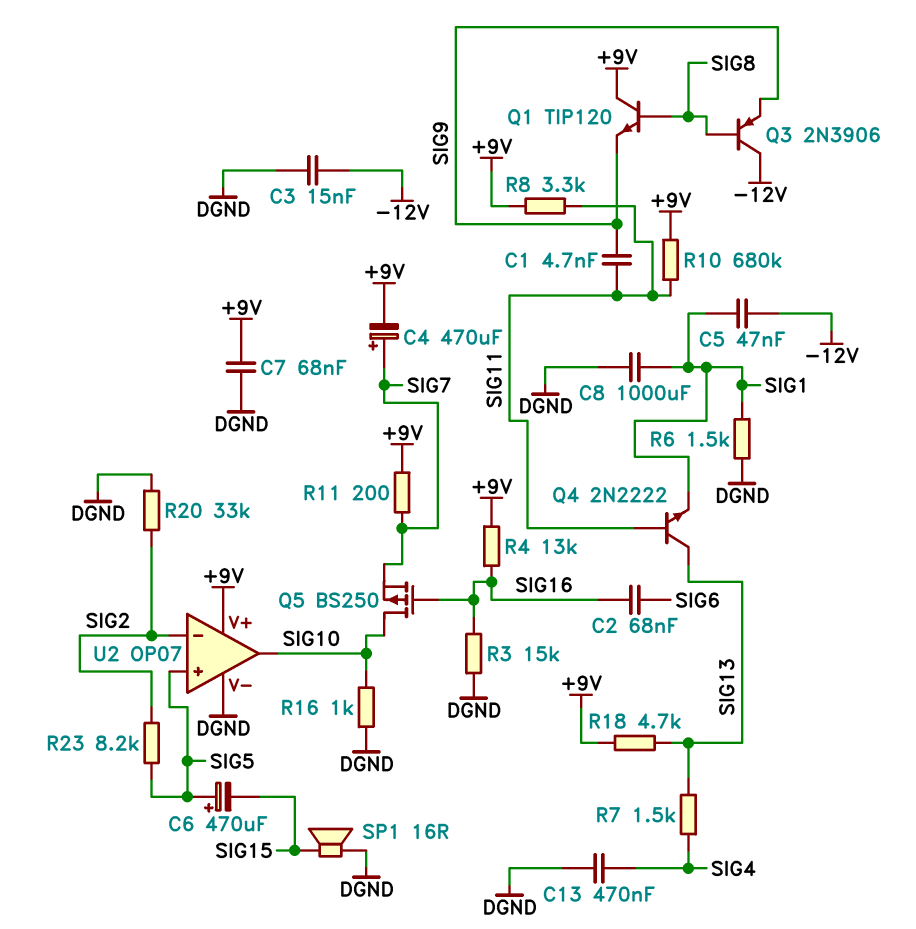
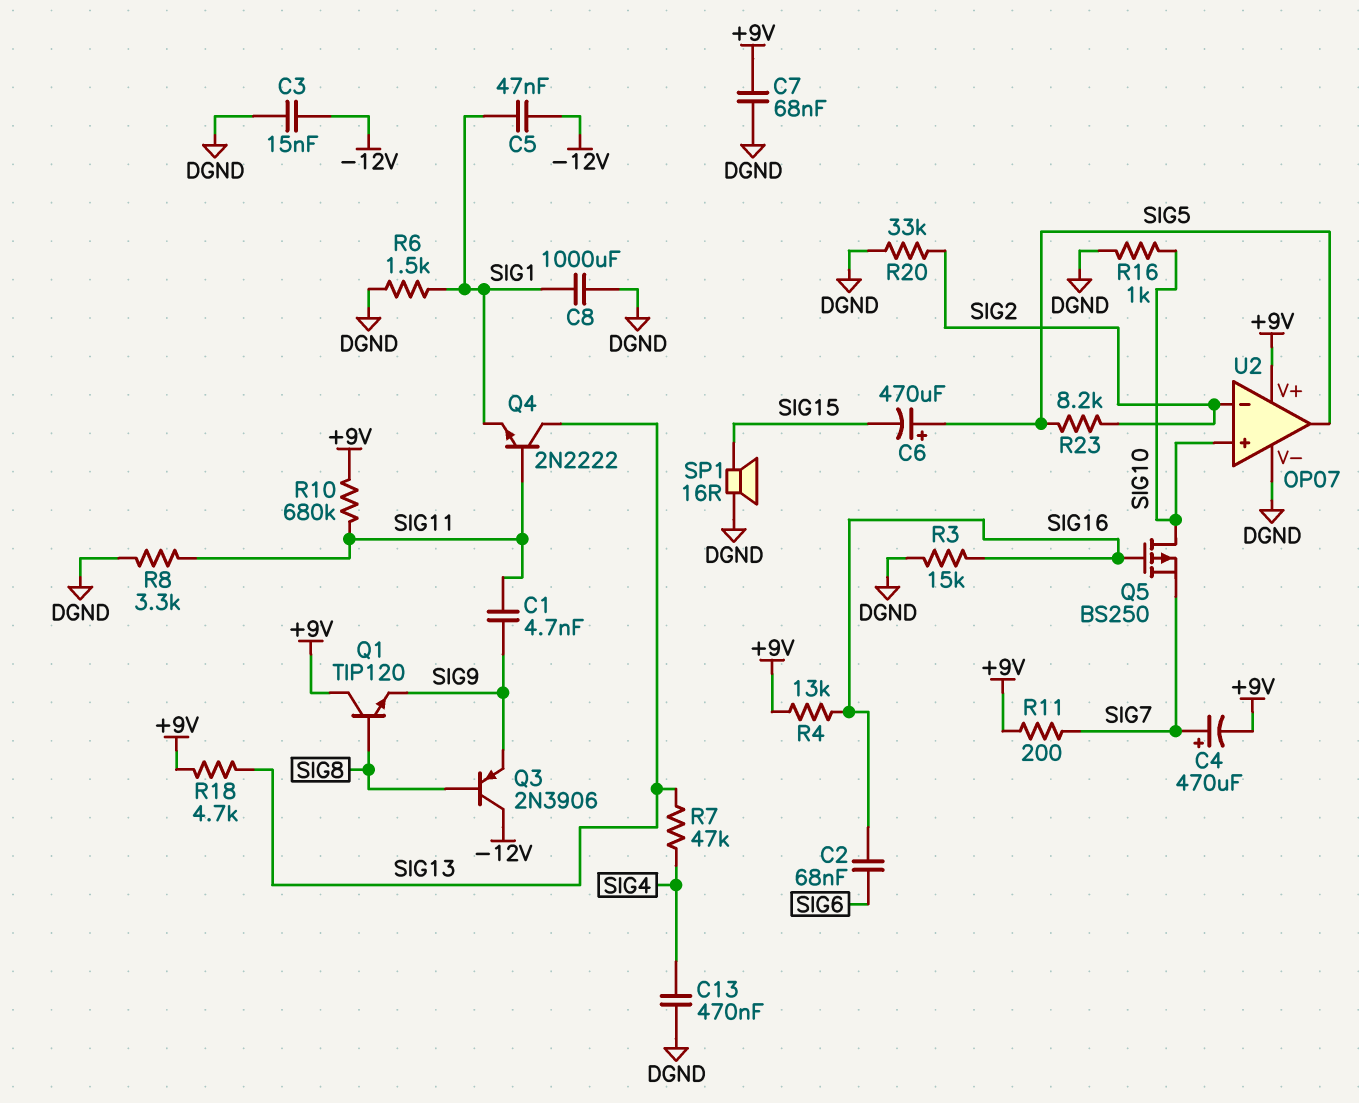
R7: 1.5k (SIG4, SIG13) -> 47k (SIG4, SIG13)
R8: 3.3k (+9V, SIG11) -> 3.3k (DGND, SIG11)
U2 pin in+: SIG5 -> SIG10
U2 pin out: SIG10 -> SIG5

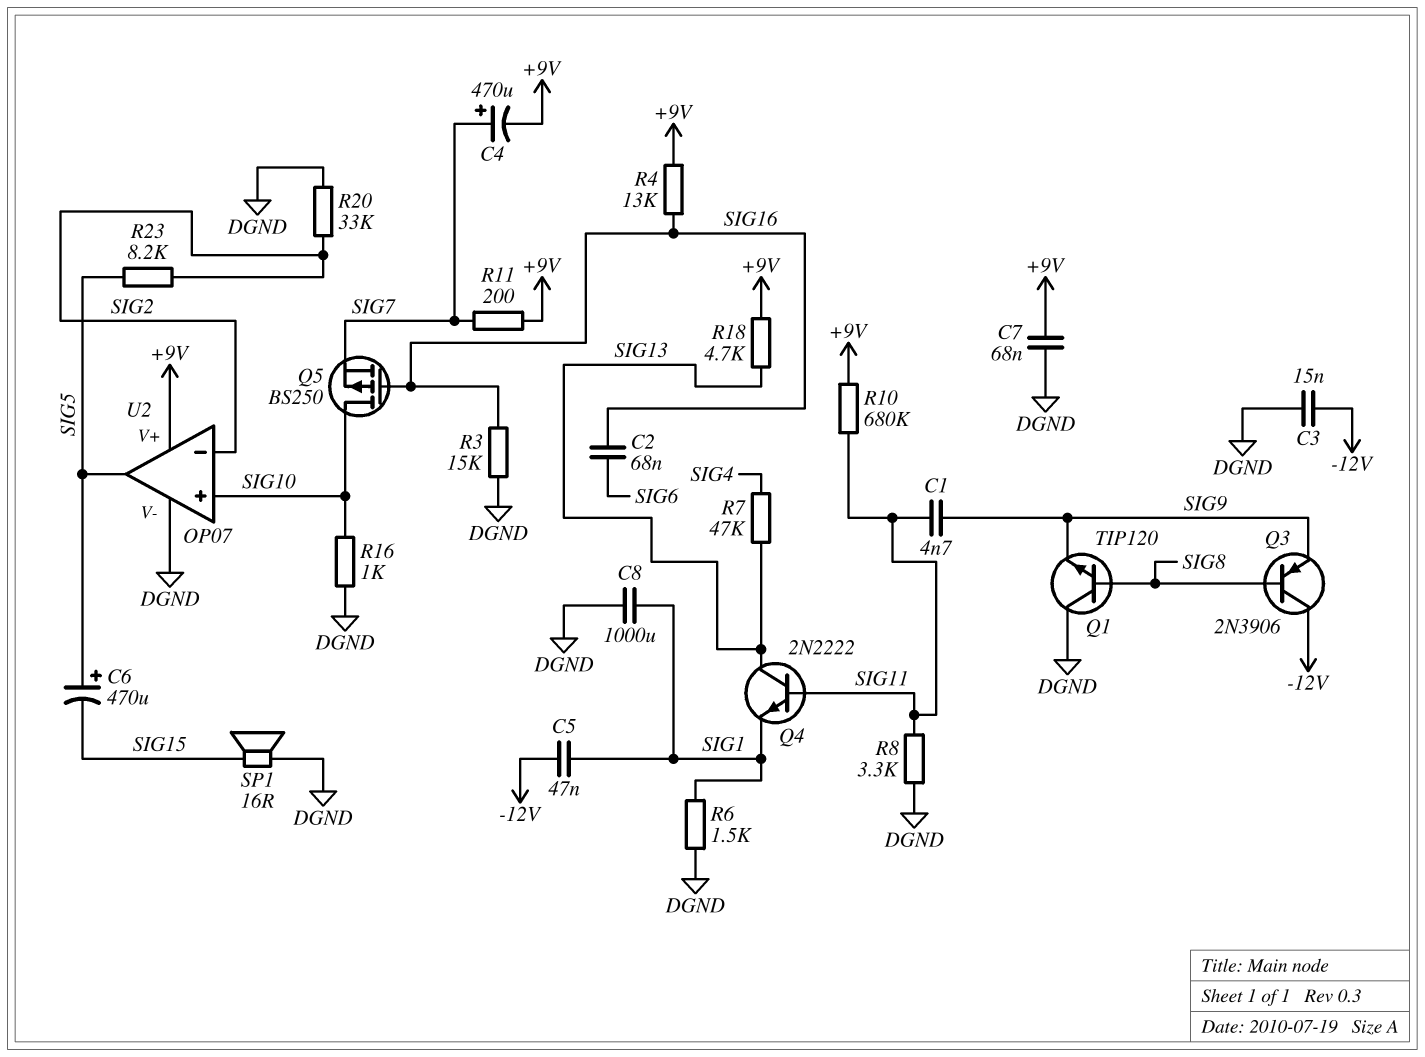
C13: 470nF (DGND, SIG4) -> none
Q1: NPN TIP120 (B SIG8, C +9V, E SIG9) -> NPN TIP120 (B SIG8, C DGND, E SIG9)

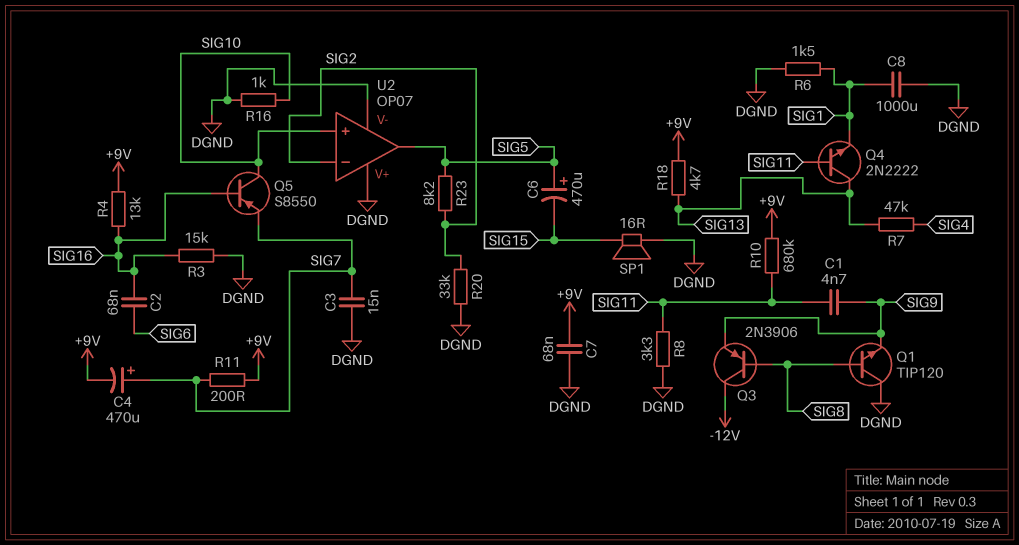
C3: 15nF (-12V, DGND) -> 15nF (DGND, SIG7)
C5: 47nF (-12V, SIG1) -> none
Q5: PMOS BS250 (G SIG16, D SIG10, S SIG7) -> PNP S8550 (B SIG16, C SIG10, E SIG7)
U2 pin V+: +9V -> DGND

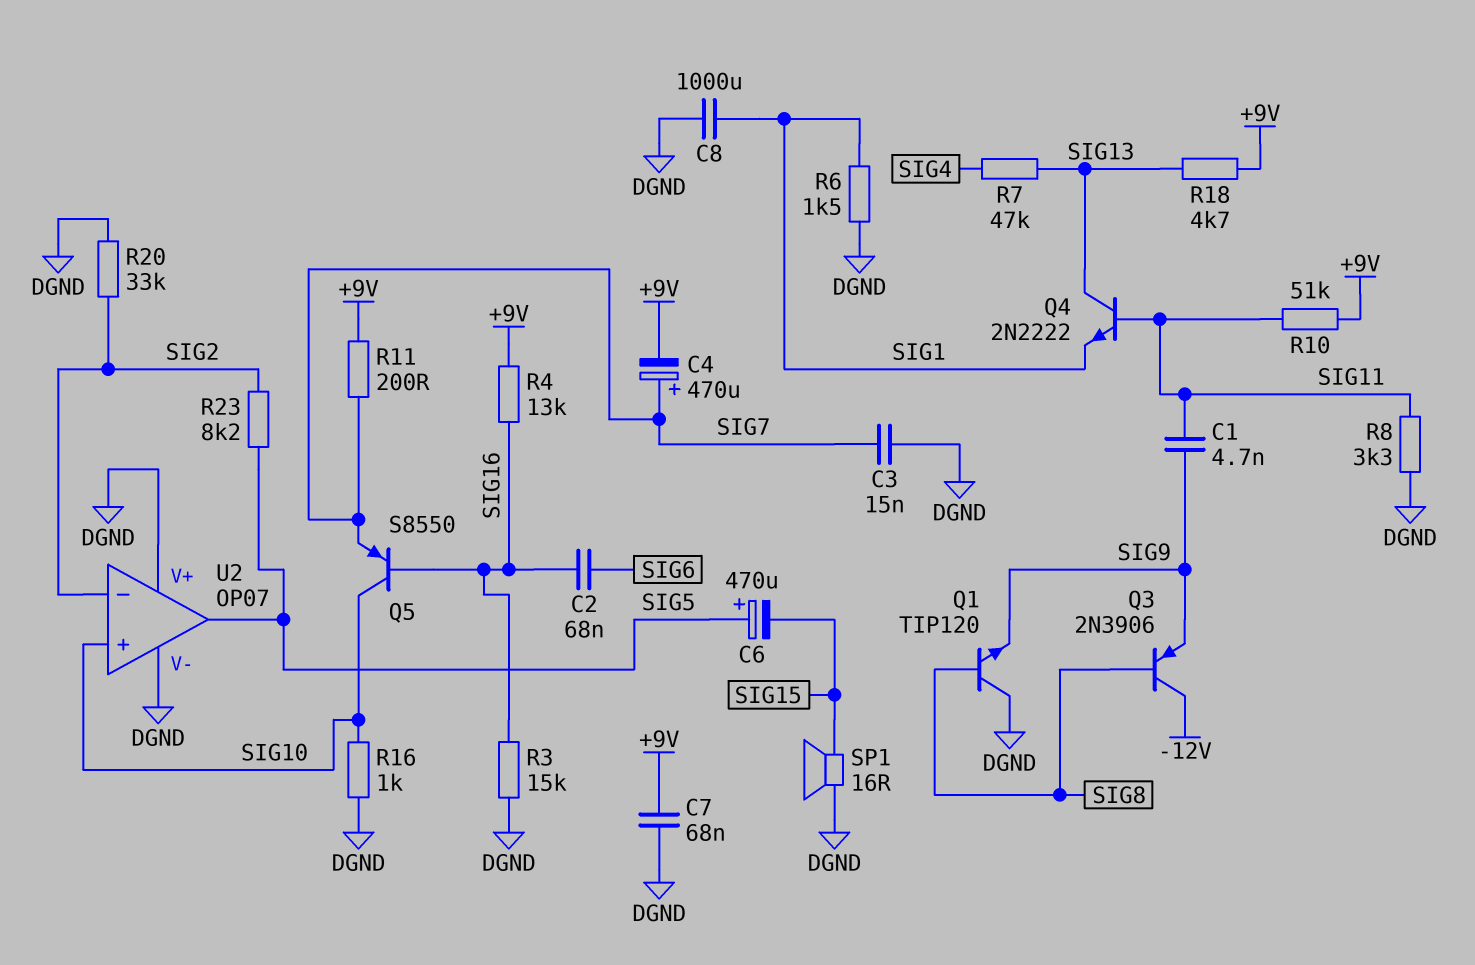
R10: 680k (+9V, SIG11) -> 51k (+9V, SIG11)

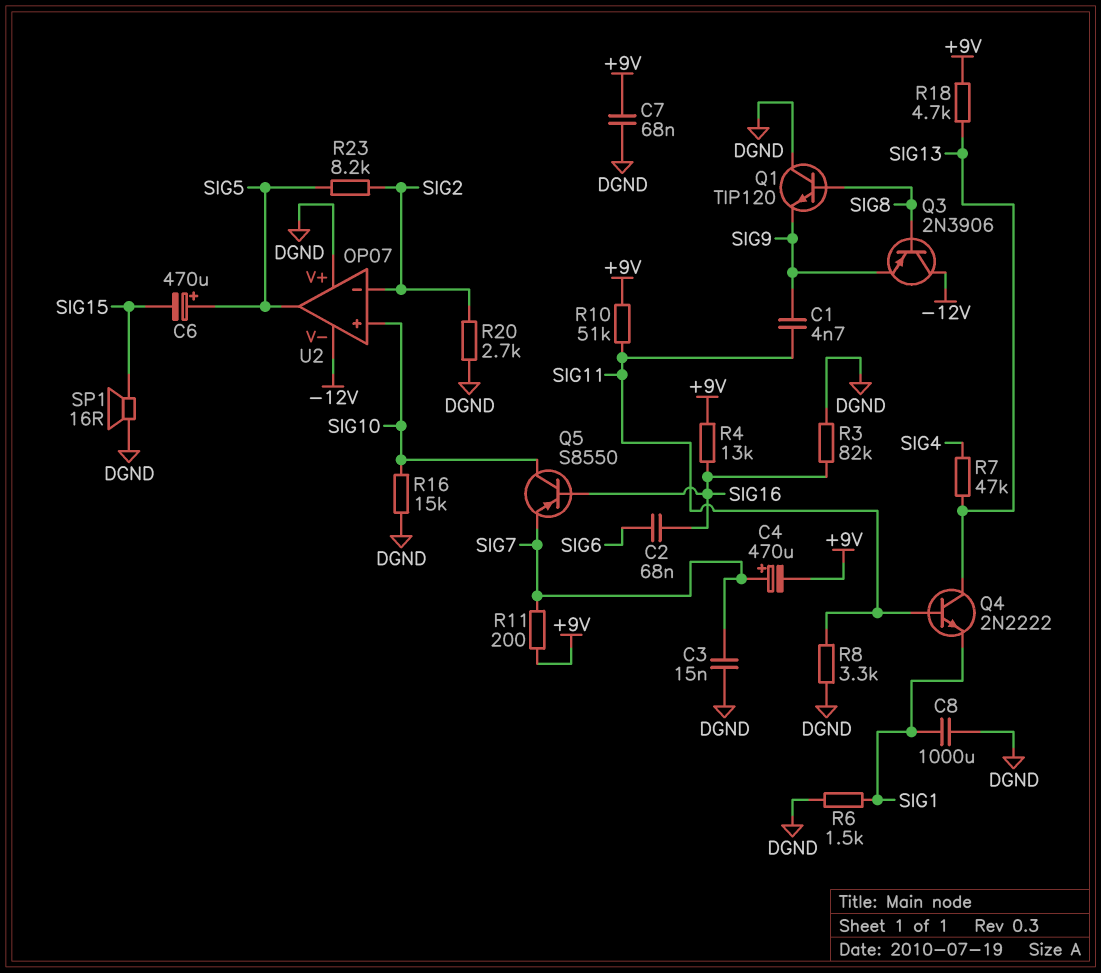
R3: 15k (DGND, SIG16) -> 82k (DGND, SIG16)
R16: 1k (DGND, SIG10) -> 15k (DGND, SIG10)
R20: 33k (DGND, SIG2) -> 2.7k (DGND, SIG2)
U2 pin V-: DGND -> -12V

